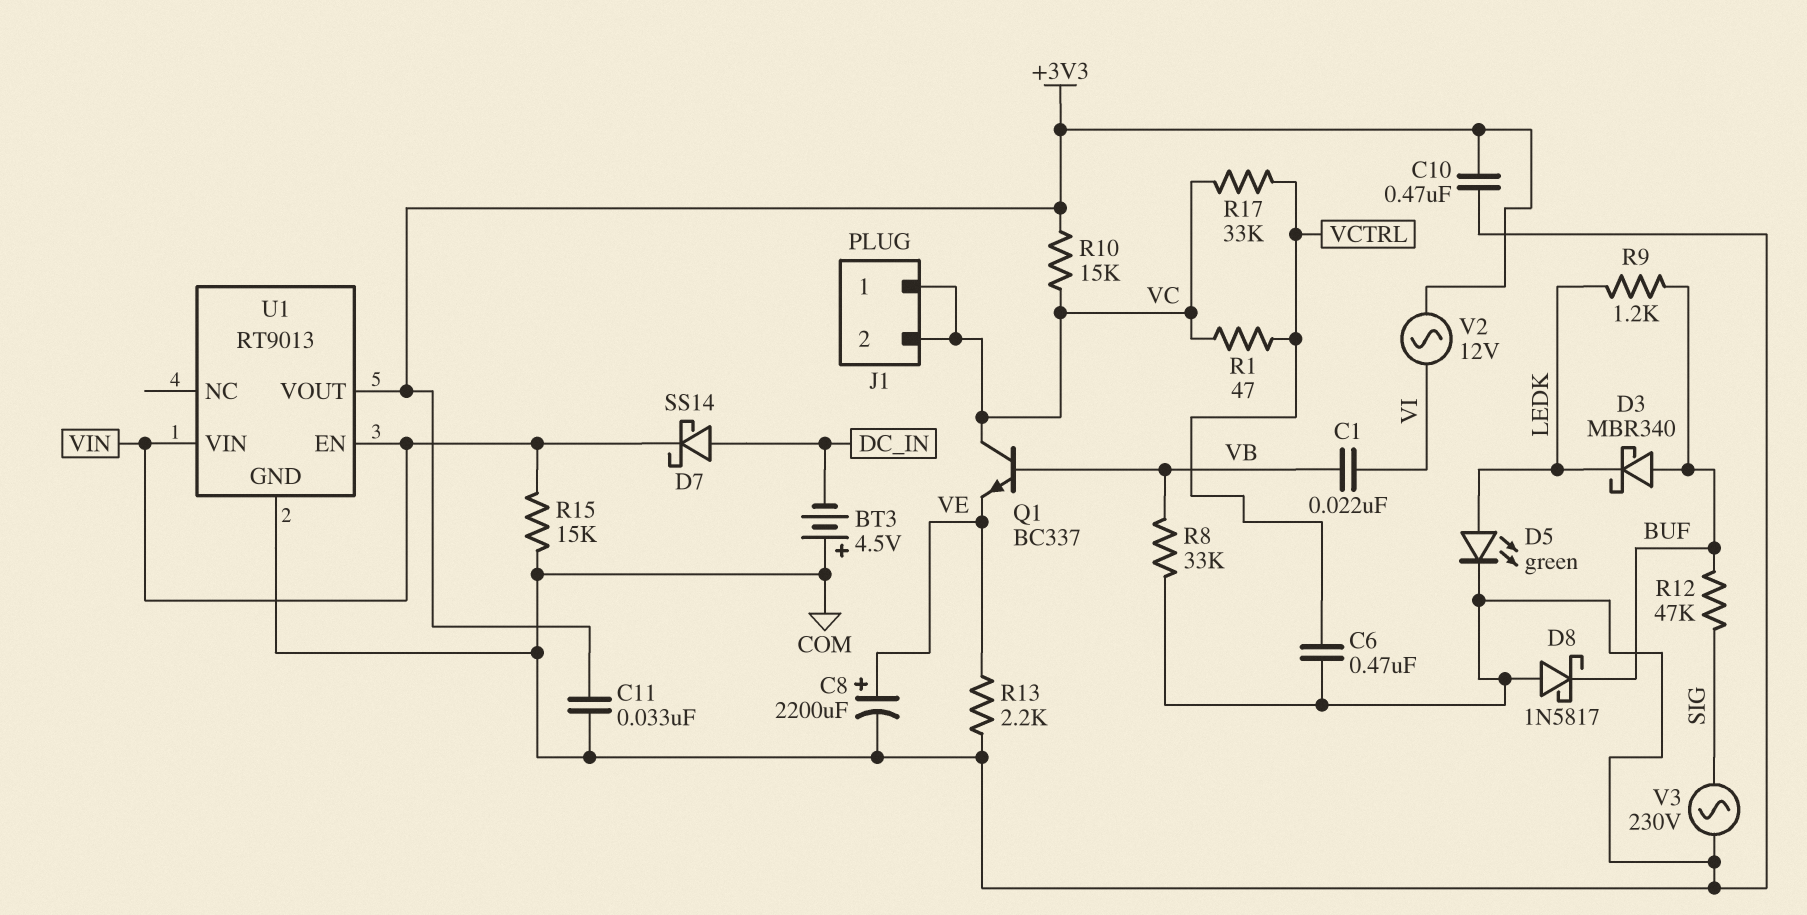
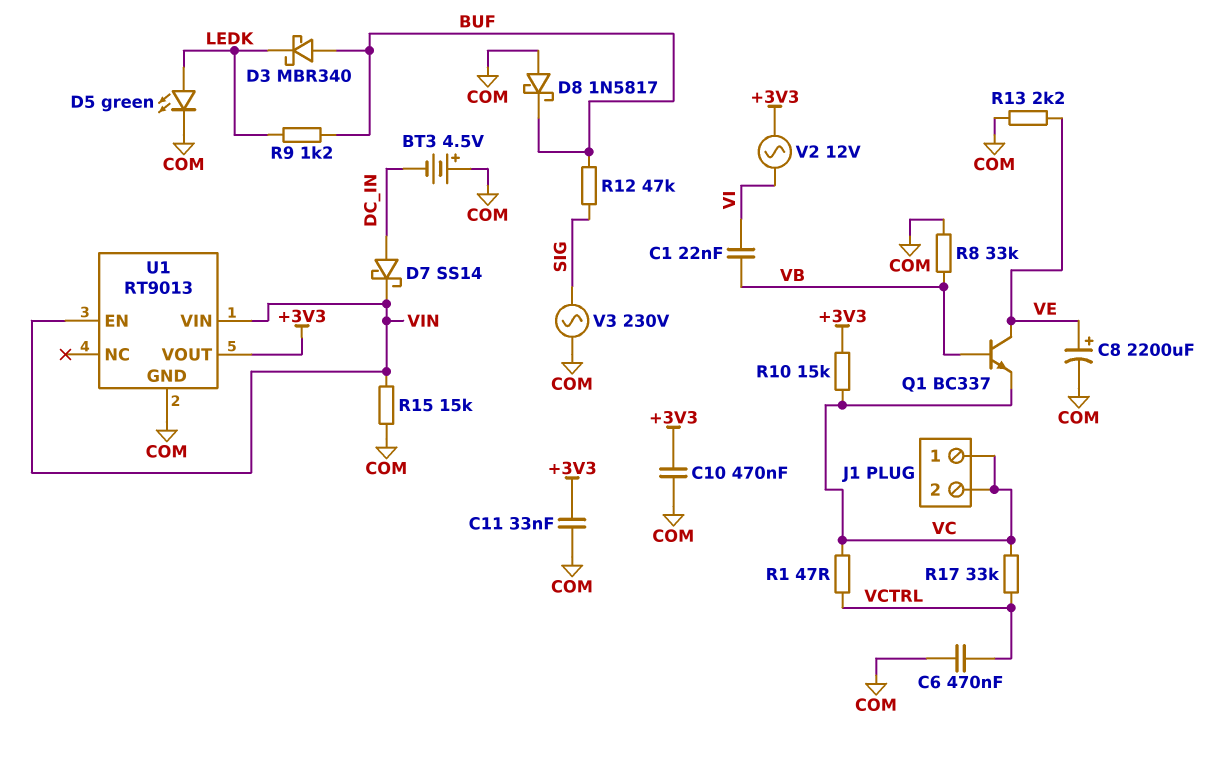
Q1: NPN BC337 (B VB, C VC, E VE) -> NPN BC337 (B VB, C VE, E VC)

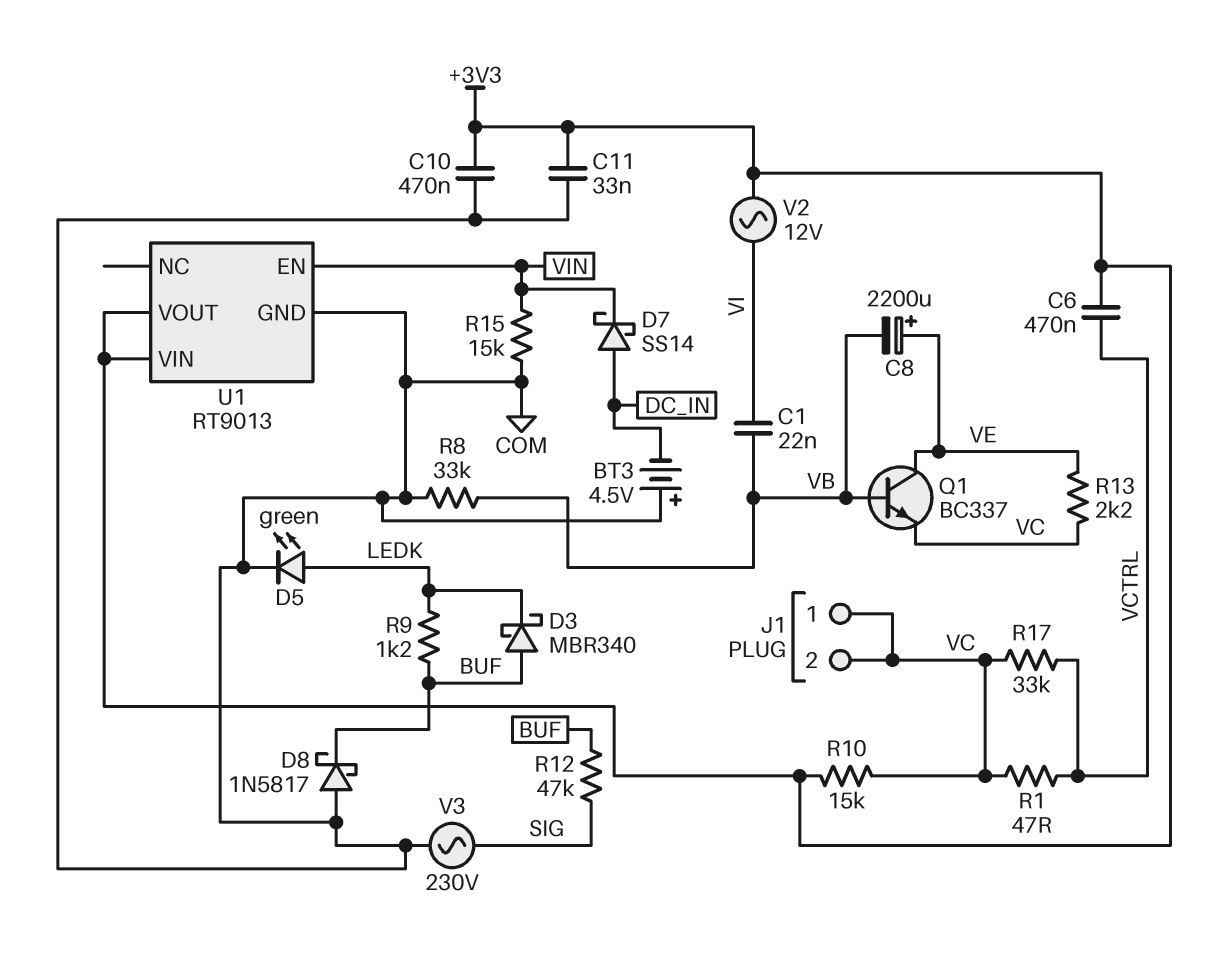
C6: 470nF (COM, VCTRL) -> 470nF (+3V3, VCTRL)
C8: 2200uF (plus VE, minus COM) -> 2200uF (plus VE, minus VB)
R13: 2.2k (COM, VE) -> 2.2k (VC, VE)
U1 pin VIN: VIN -> +3V3

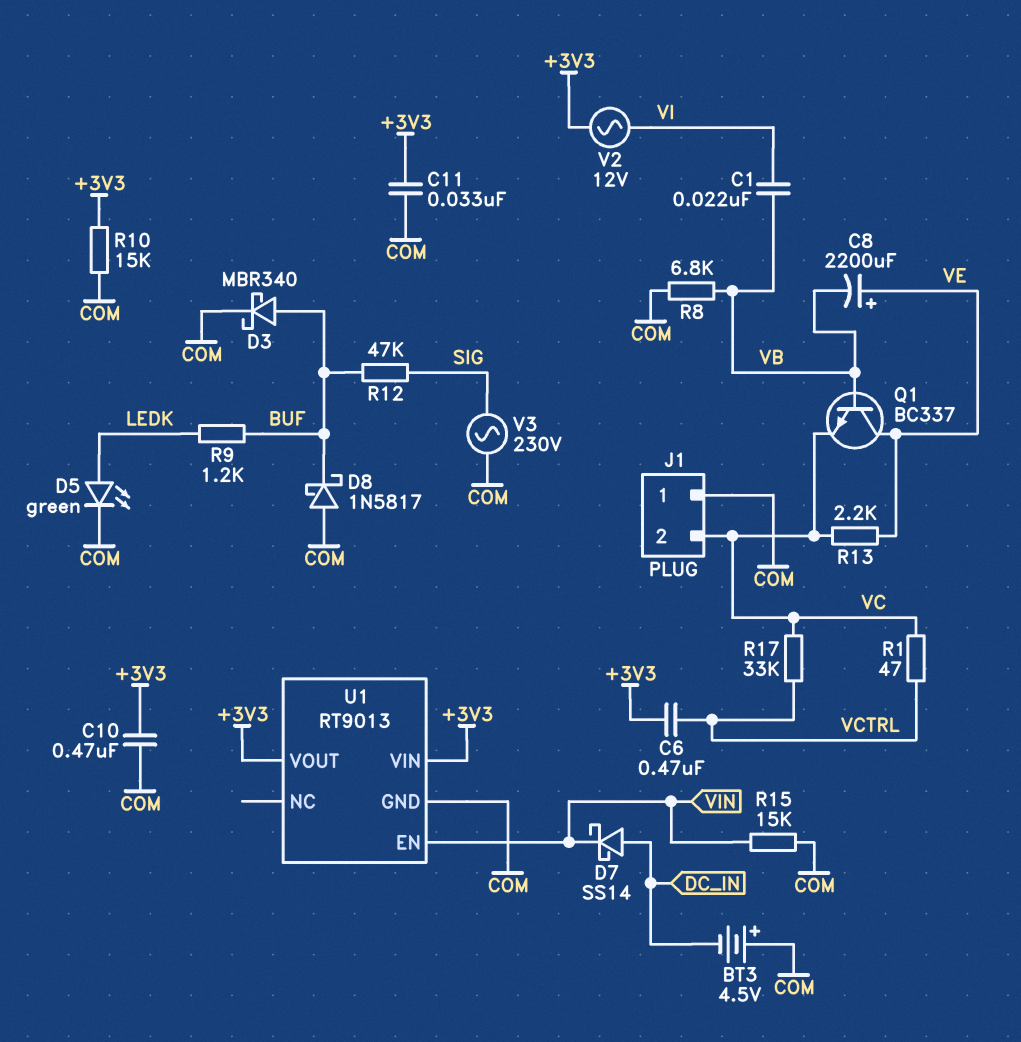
D3: schottky MBR340 (A BUF, K LEDK) -> schottky MBR340 (A BUF, K COM)
J1 pin 1: VC -> COM
R8: 33k (COM, VB) -> 6.8k (COM, VB)
R10: 15k (+3V3, VC) -> 15k (+3V3, COM)

